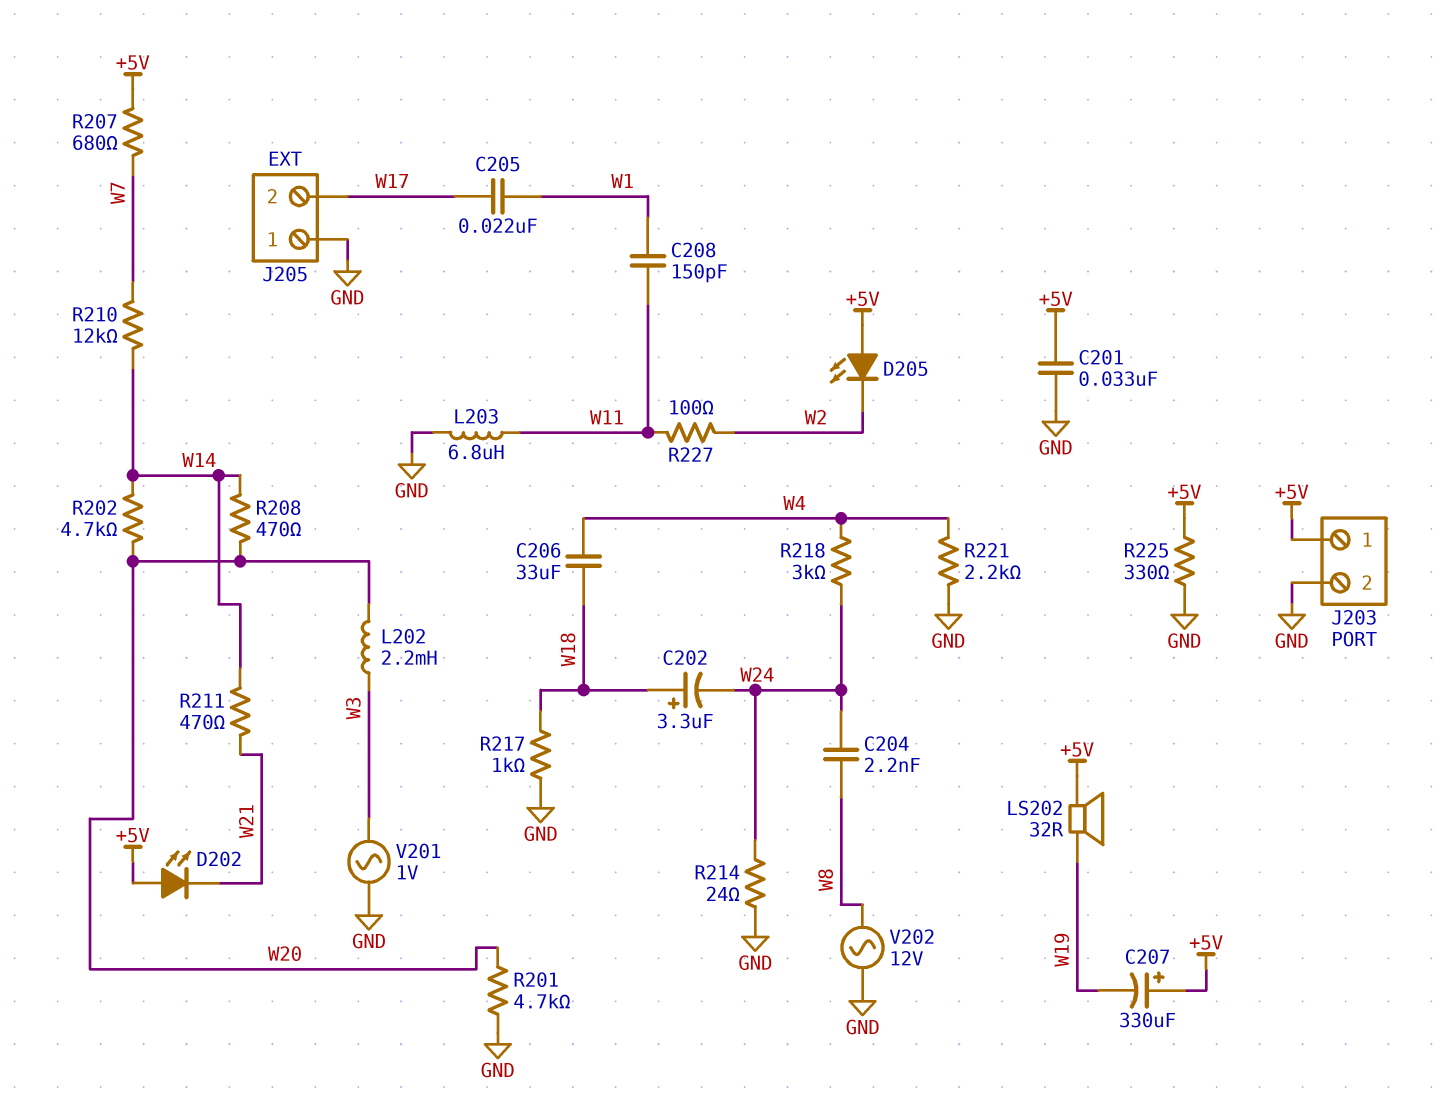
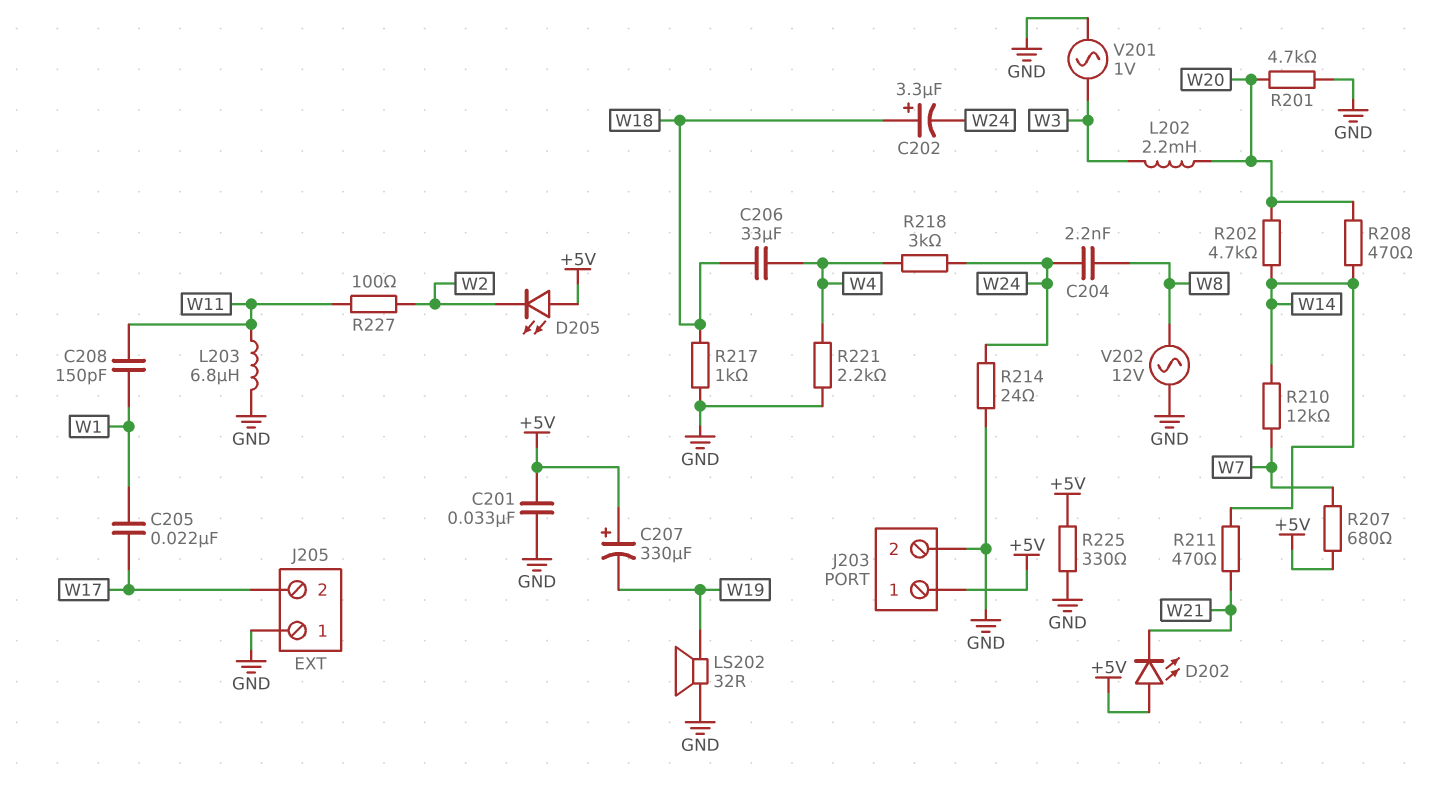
LS202: speaker 32R (+5V, W19) -> speaker 32R (GND, W19)

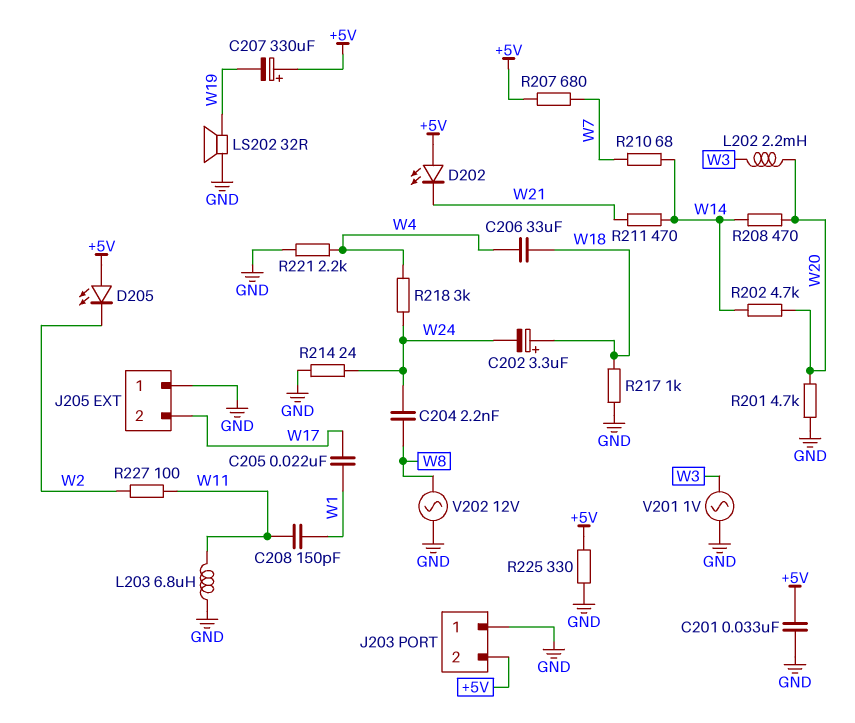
J203 pin 1: +5V -> GND
J203 pin 2: GND -> +5V
R210: 12k (W7, W14) -> 68 (W7, W14)

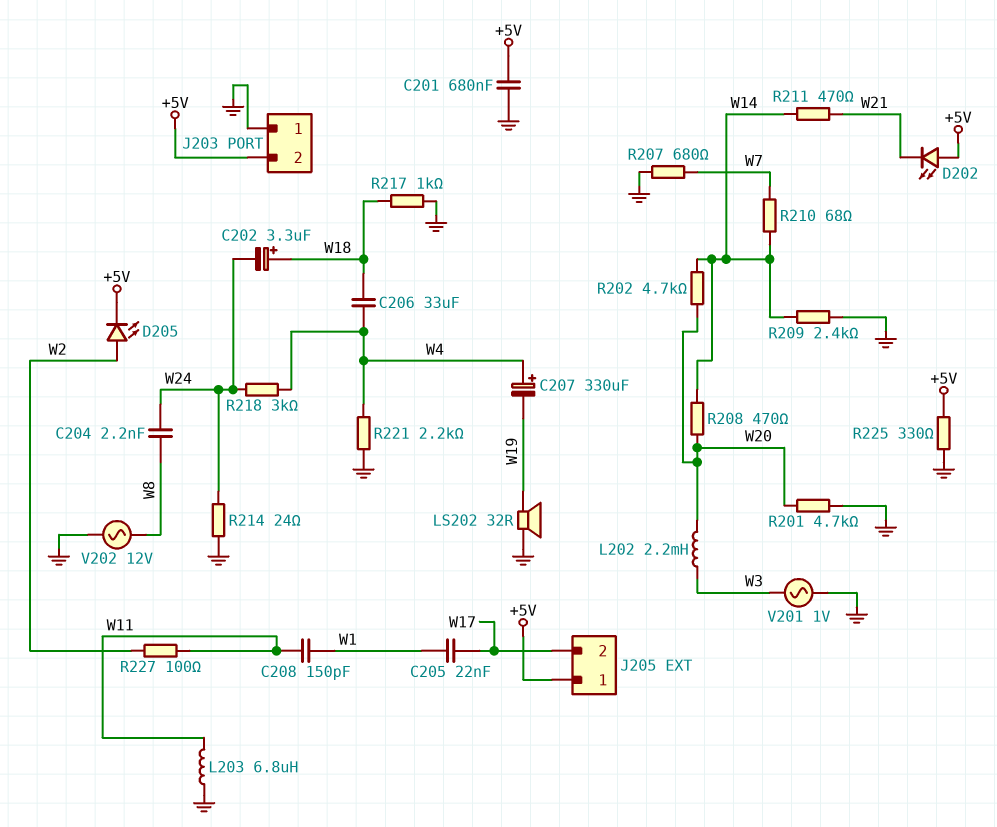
C201: 33nF (+5V, GND) -> 680nF (+5V, GND)
C207: 330uF (plus +5V, minus W19) -> 330uF (plus W4, minus W19)
D205: LED (A +5V, K W2) -> LED (A W2, K +5V)
J205 pin 1: GND -> +5V
R207: 680 (+5V, W7) -> 680 (GND, W7)
R209: none -> 2.4k (GND, W14)

